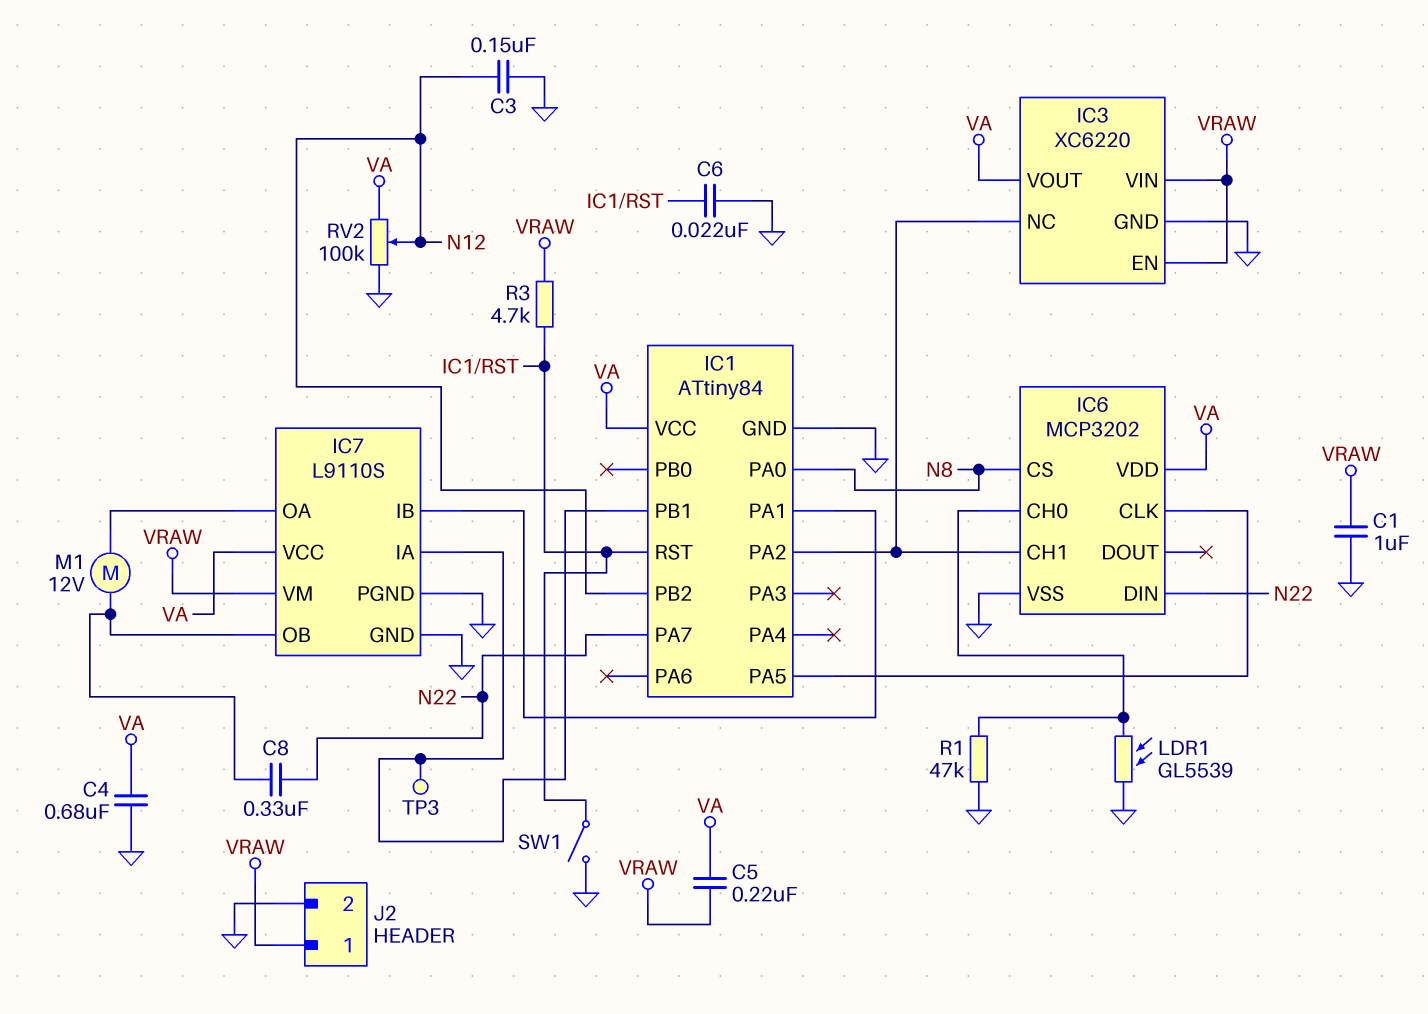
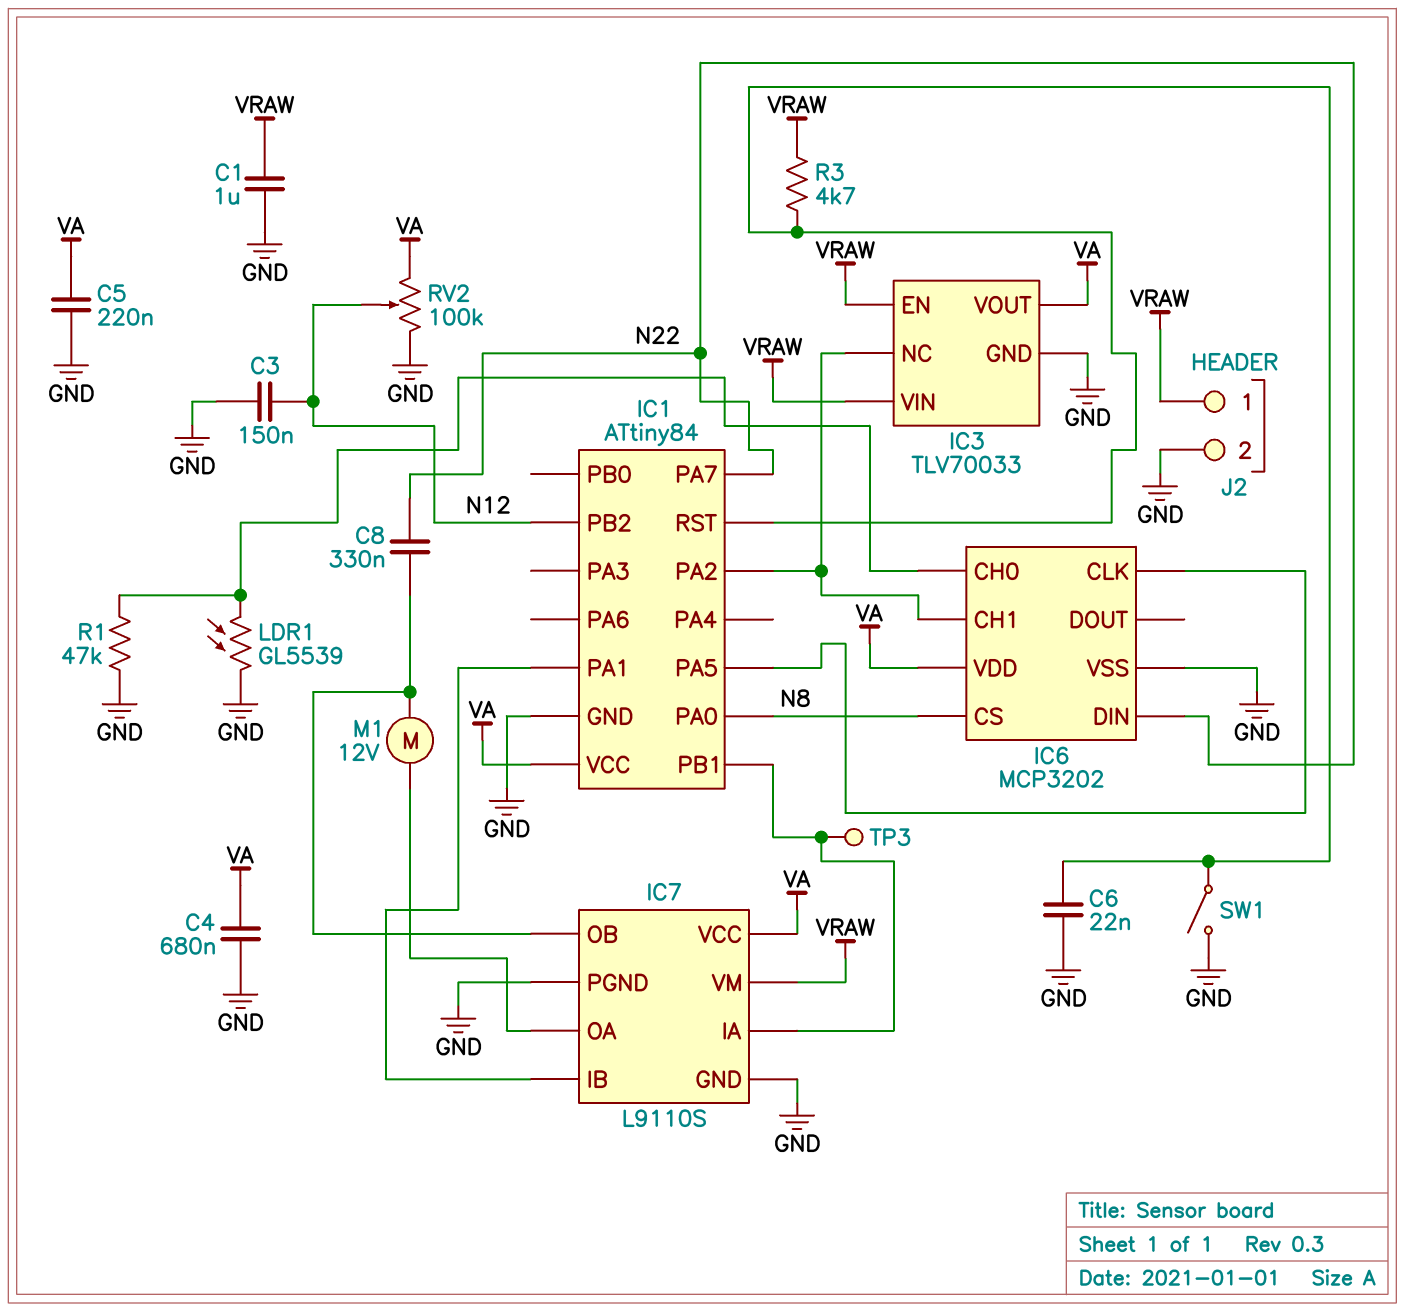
C5: 220nF (VA, VRAW) -> 220nF (GND, VA)
IC3: XC6220 -> TLV70033

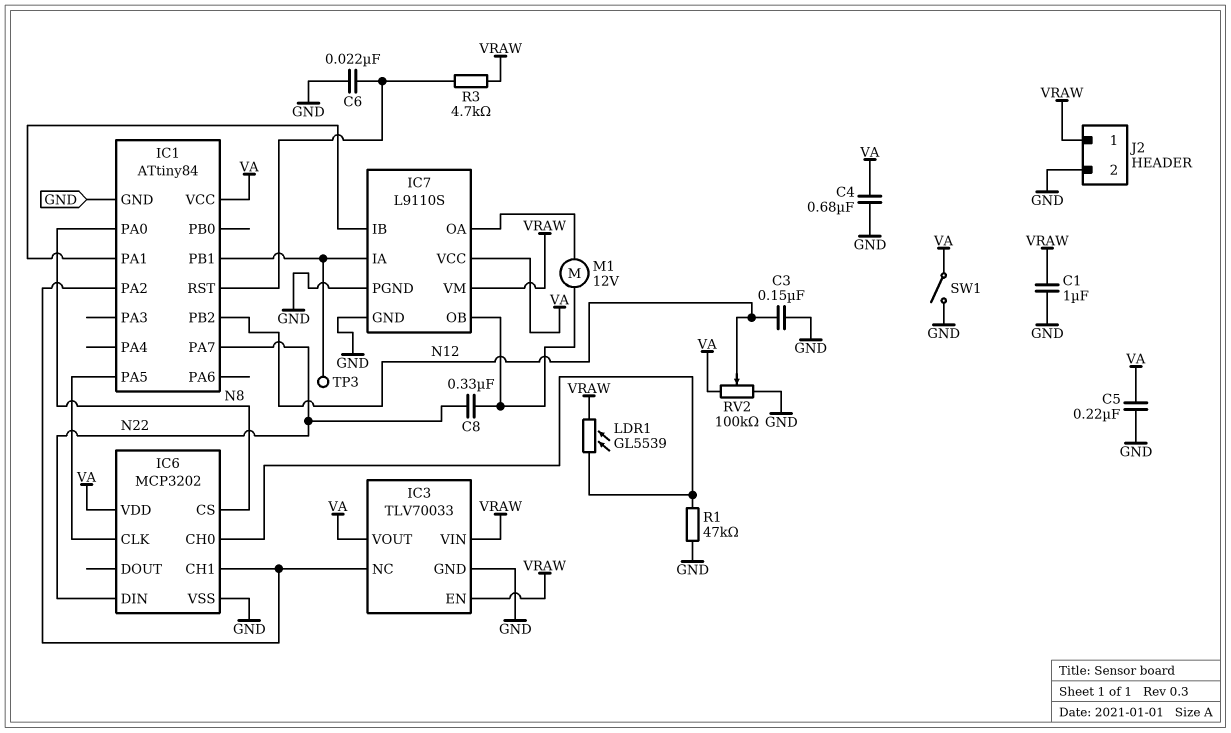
LDR1: GL5539 (GND, IC6/CH0) -> GL5539 (IC6/CH0, VRAW)
SW1: switch (GND, IC1/RST) -> switch (GND, VA)

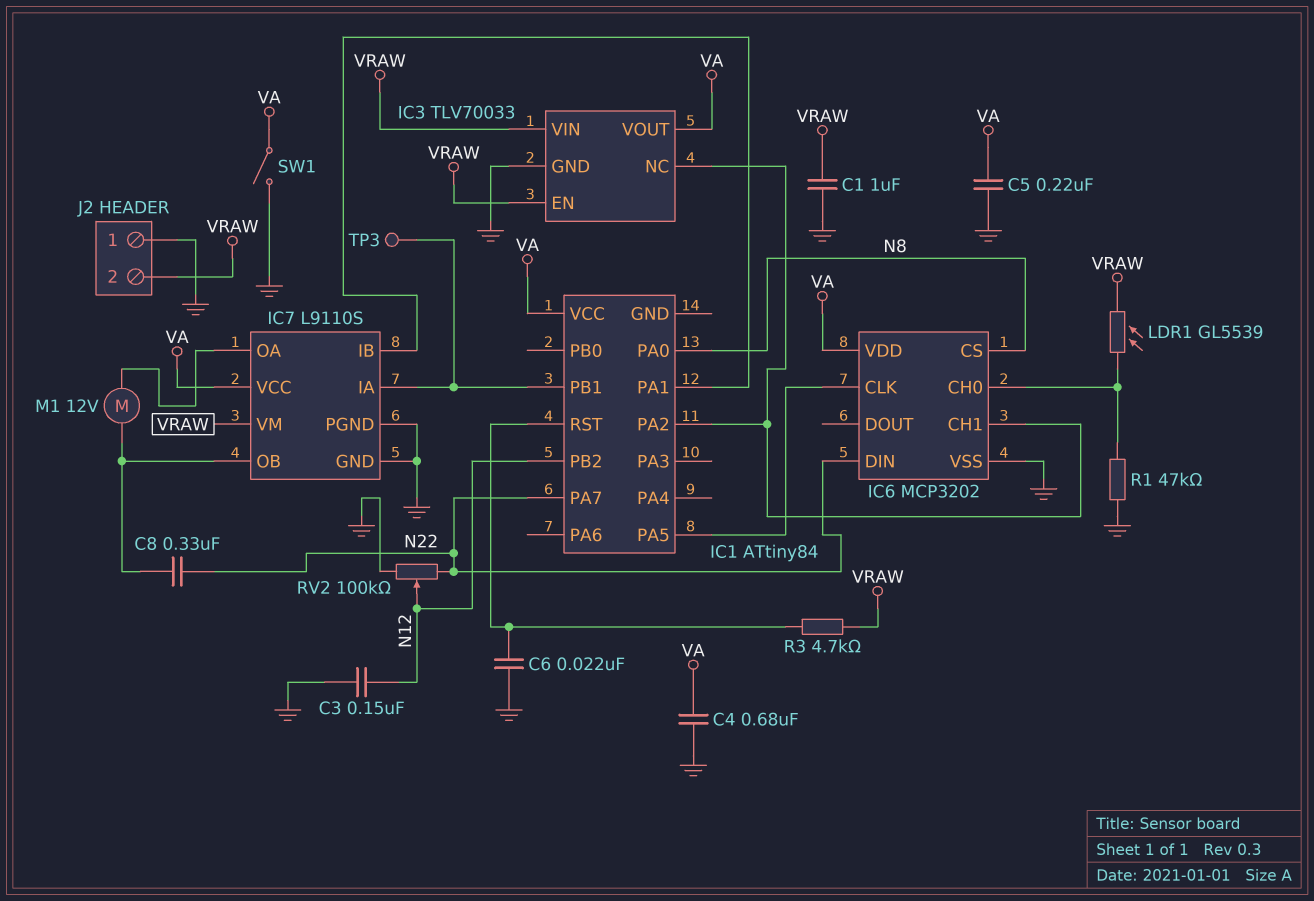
IC1 pin GND: GND -> none
J2 pin 1: VRAW -> GND
J2 pin 2: GND -> VRAW
RV2: 100k (GND, VA, wiper N12) -> 100k (GND, N22, wiper N12)

